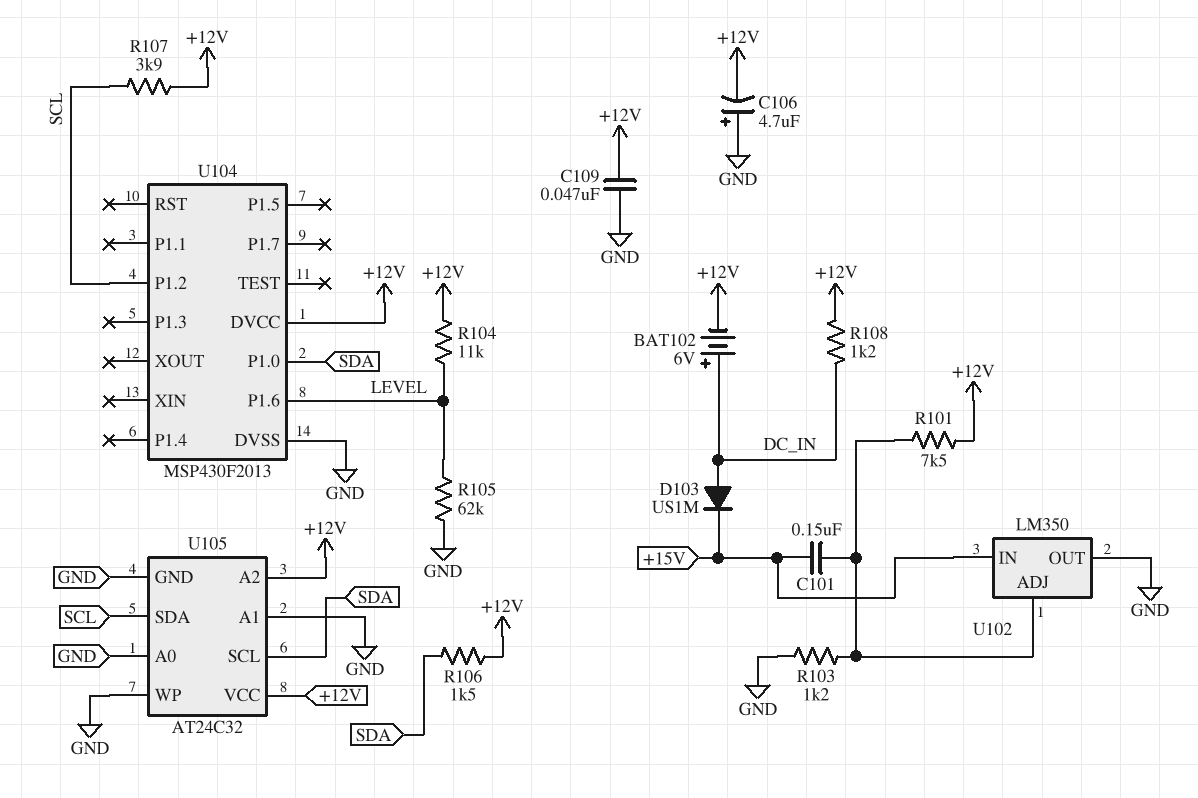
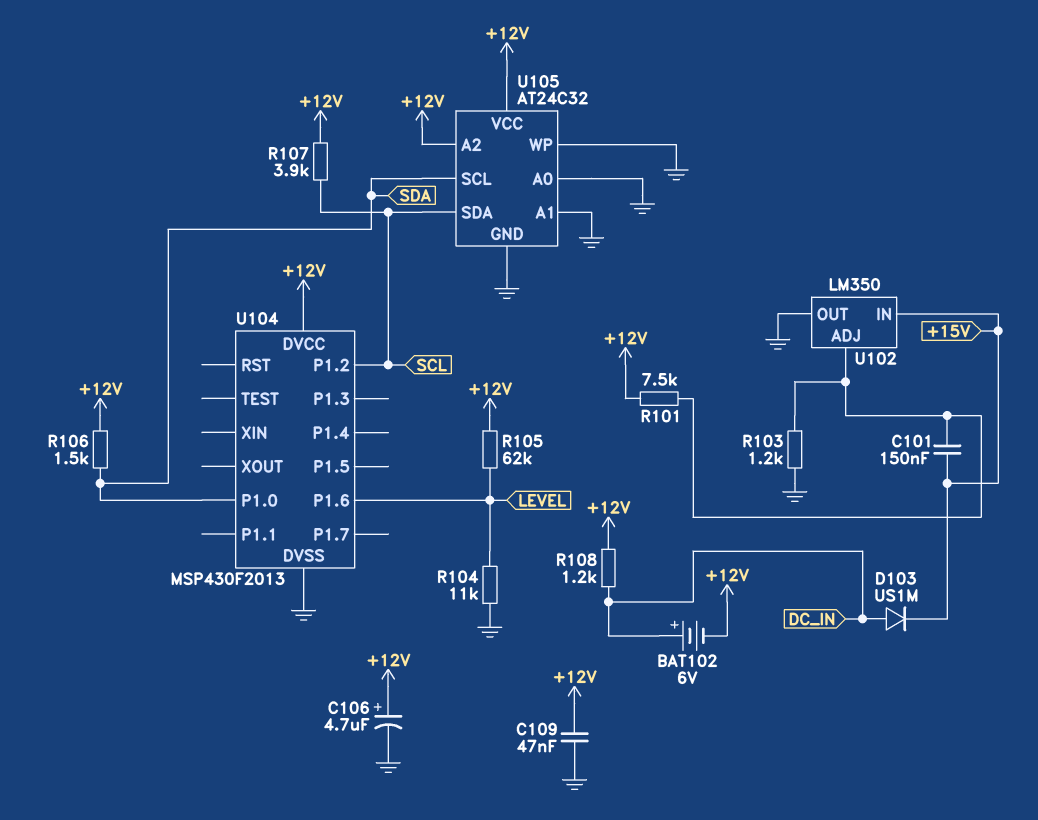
C106: 4.7uF (plus GND, minus +12V) -> 4.7uF (plus +12V, minus GND)
R104: 11k (+12V, LEVEL) -> 11k (GND, LEVEL)
R105: 62k (GND, LEVEL) -> 62k (+12V, LEVEL)

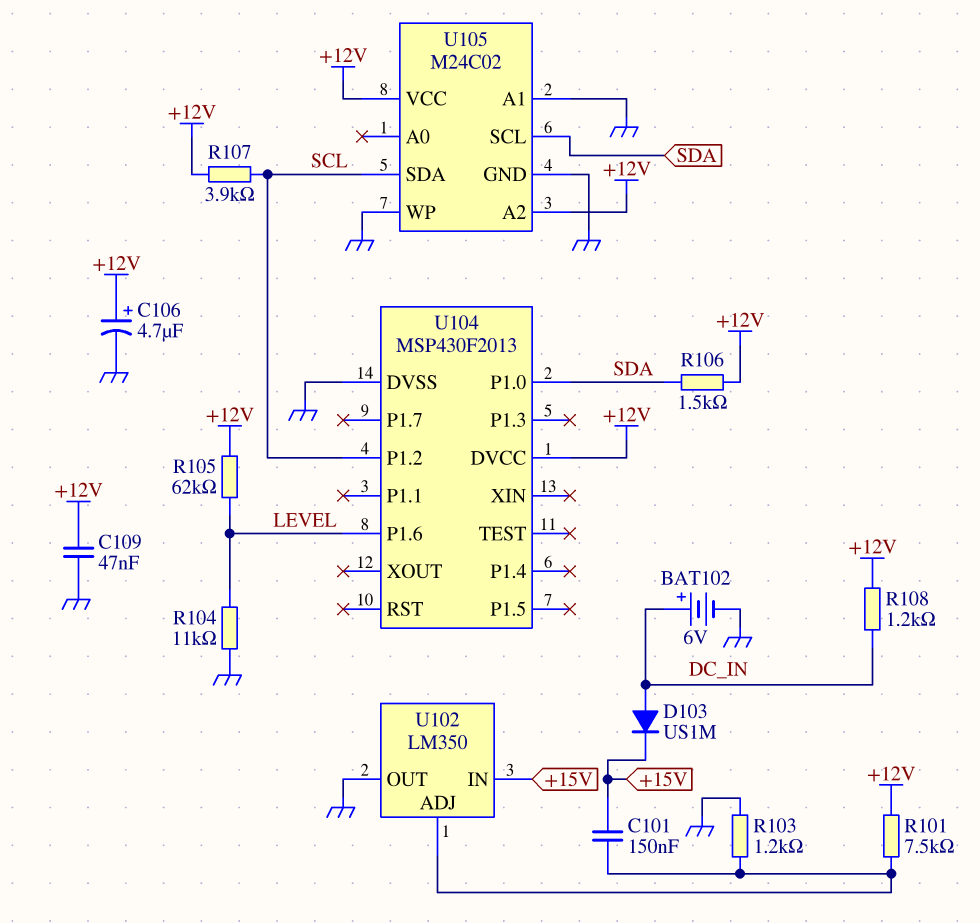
BAT102: 6V (plus DC_IN, minus +12V) -> 6V (plus DC_IN, minus GND)
U105: AT24C32 -> M24C02
U105 pin A0: GND -> none

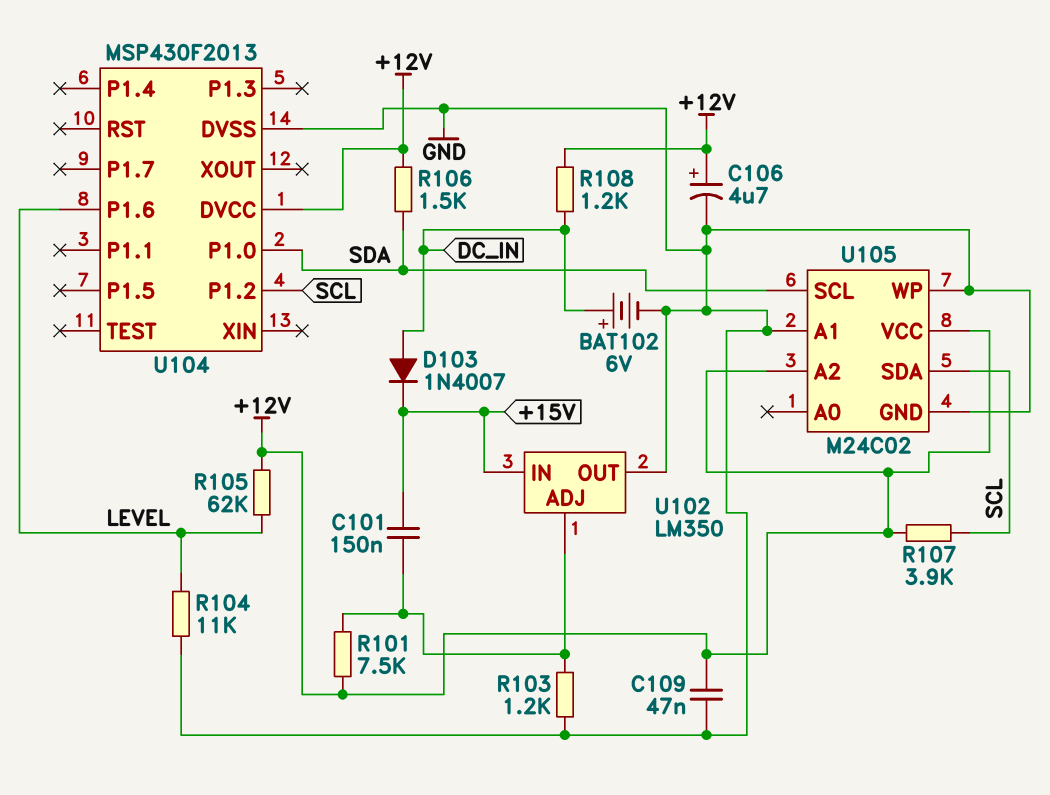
D103: diode US1M (A DC_IN, K +15V) -> diode 1N4007 (A DC_IN, K +15V)

